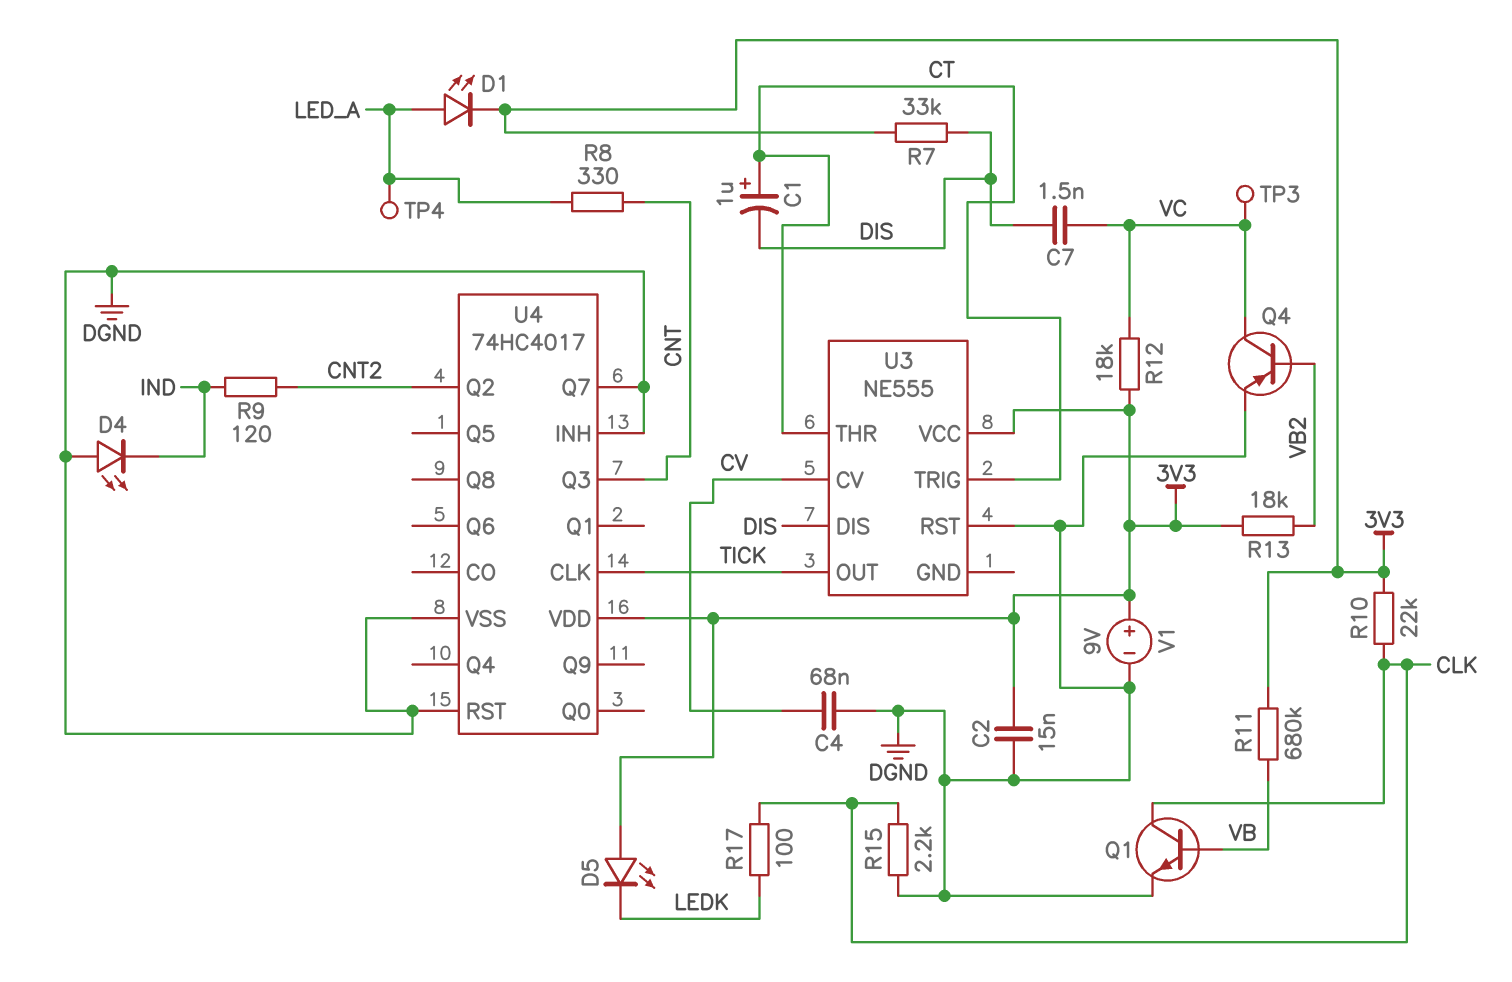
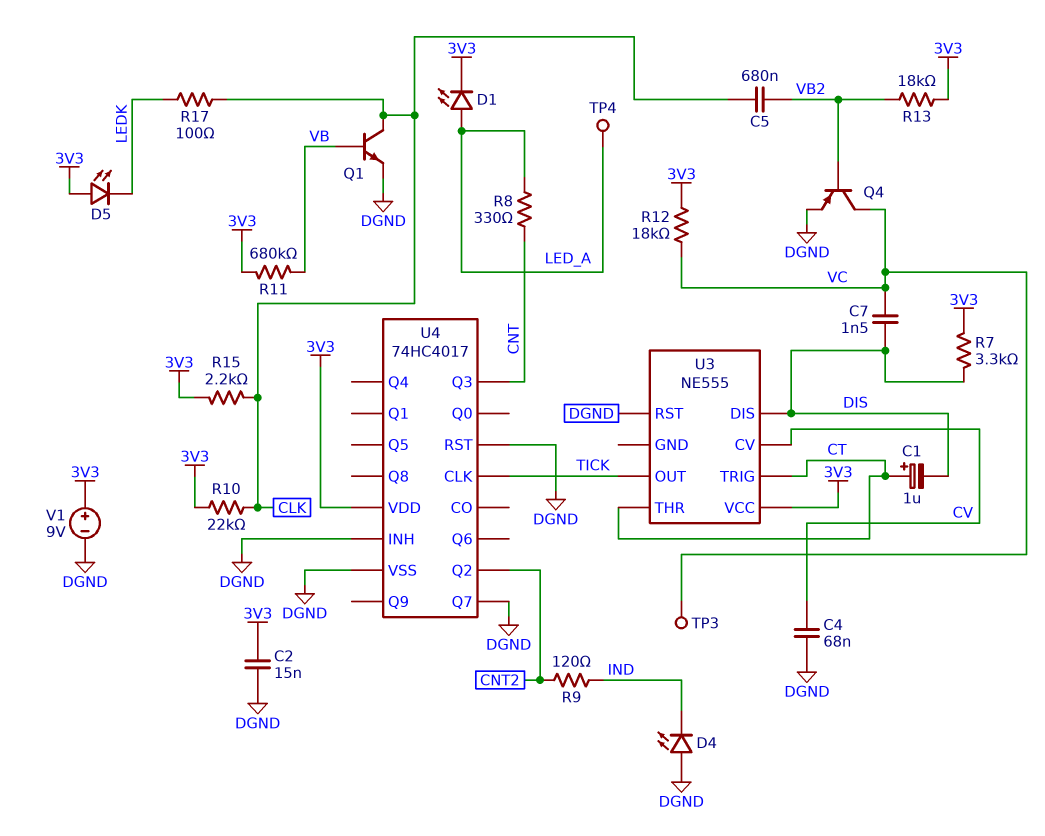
C5: none -> 680nF (CLK, VB2)
R7: 33k (3V3, DIS) -> 3.3k (3V3, DIS)
R15: 2.2k (CLK, DGND) -> 2.2k (3V3, CLK)

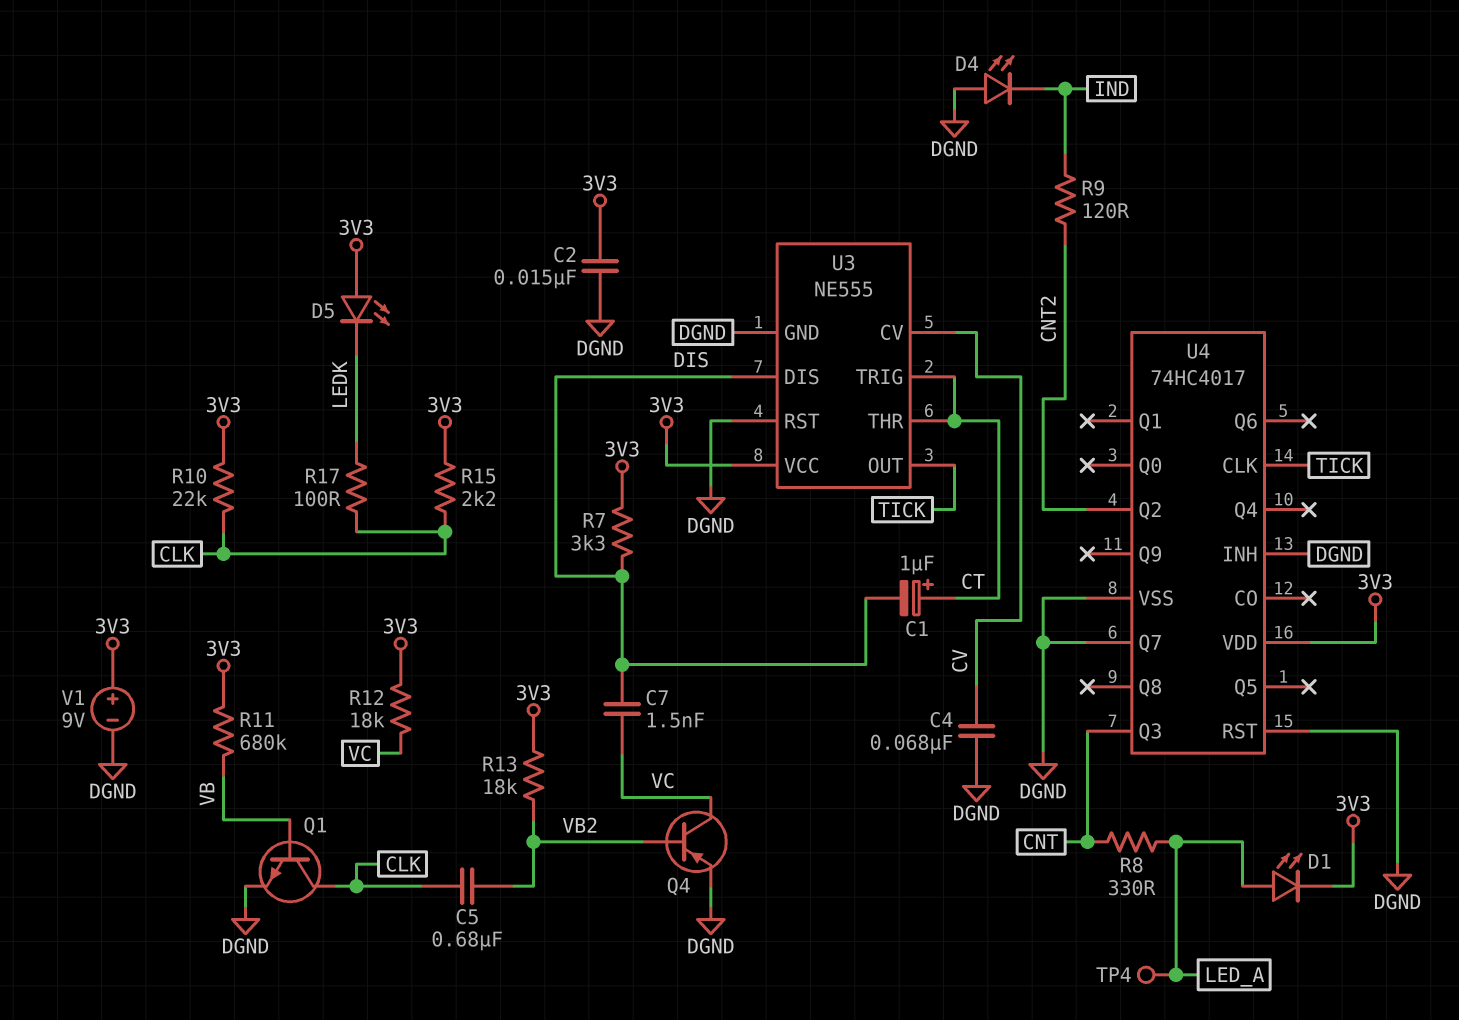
TP3: test point (VC) -> none
U3 pin GND: none -> DGND

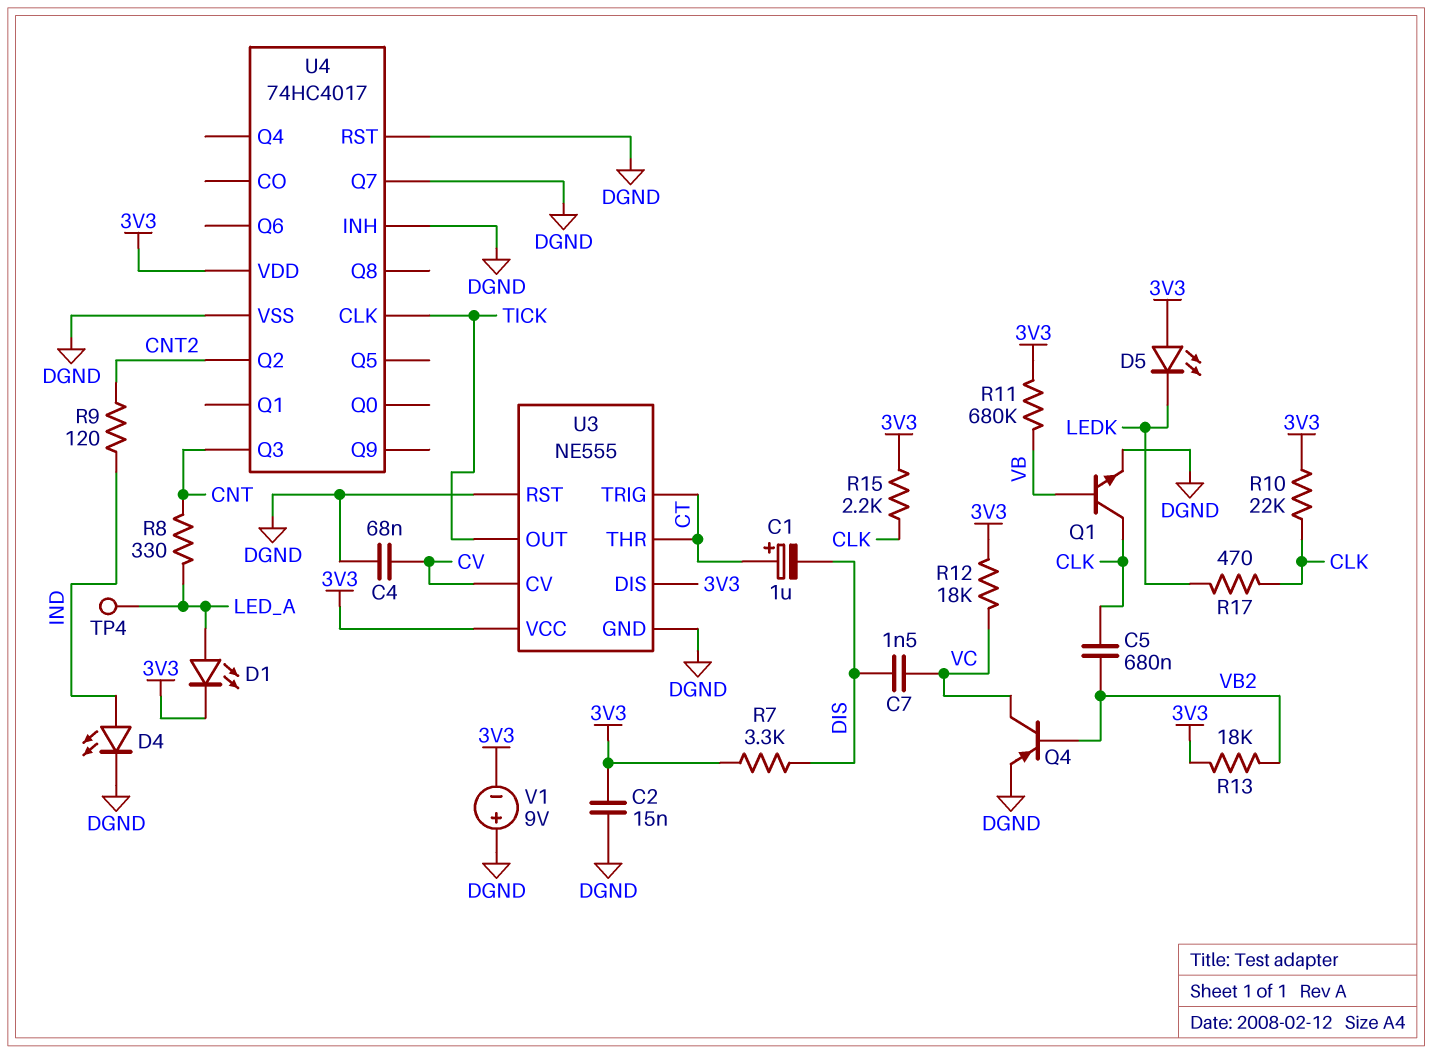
D4: LED (A DGND, K IND) -> LED (A IND, K DGND)
R17: 100 (CLK, LEDK) -> 470 (CLK, LEDK)
U3 pin DIS: DIS -> 3V3
V1: 9V (plus 3V3, minus DGND) -> 9V (plus DGND, minus 3V3)

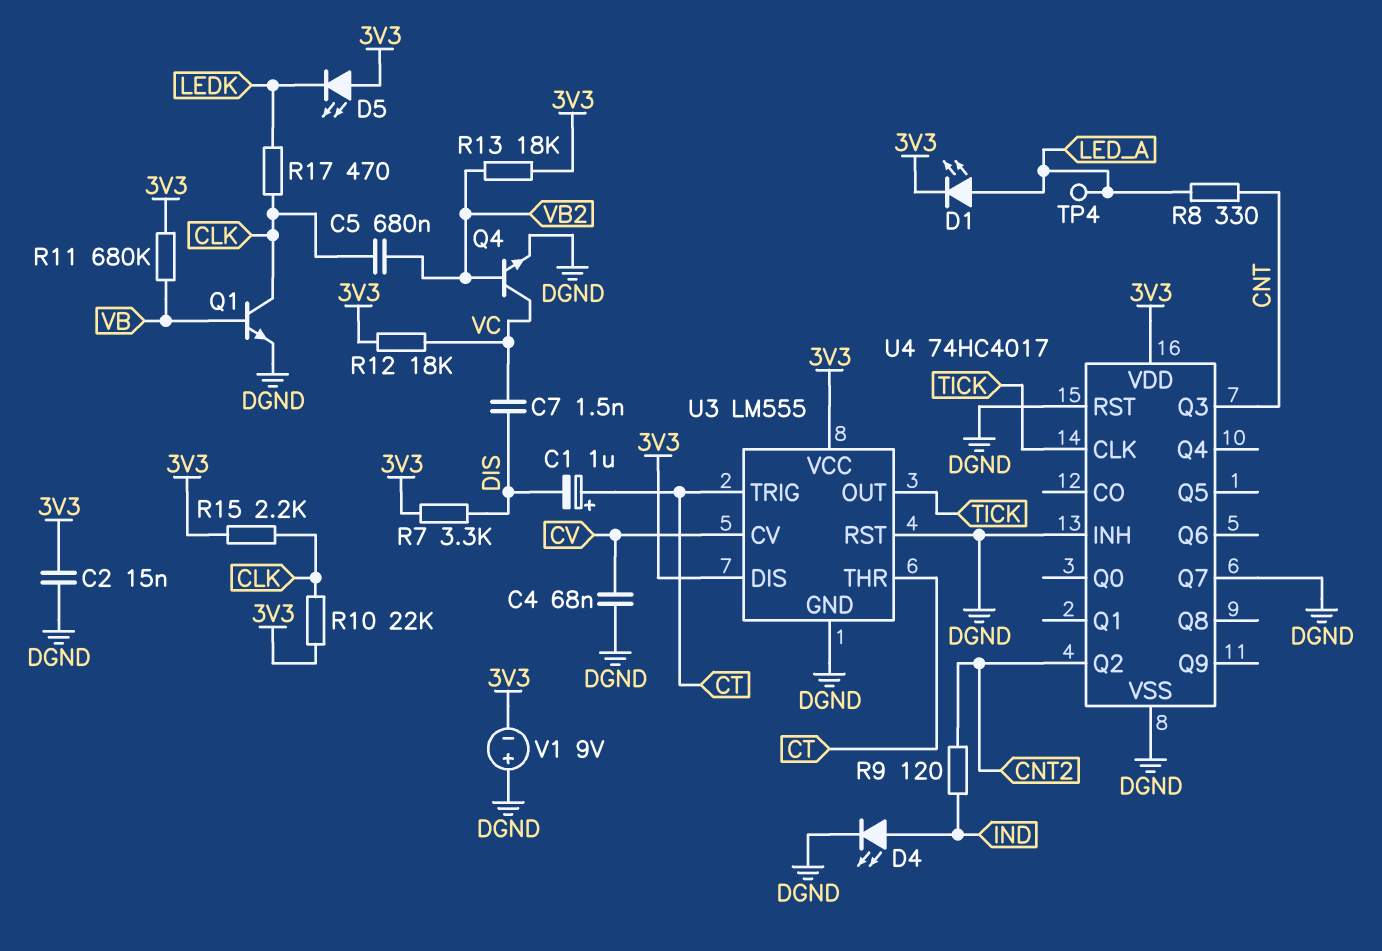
Q4: PNP (B VB2, C VC, E DGND) -> NPN (B VB2, C VC, E DGND)
U3: NE555 -> LM555

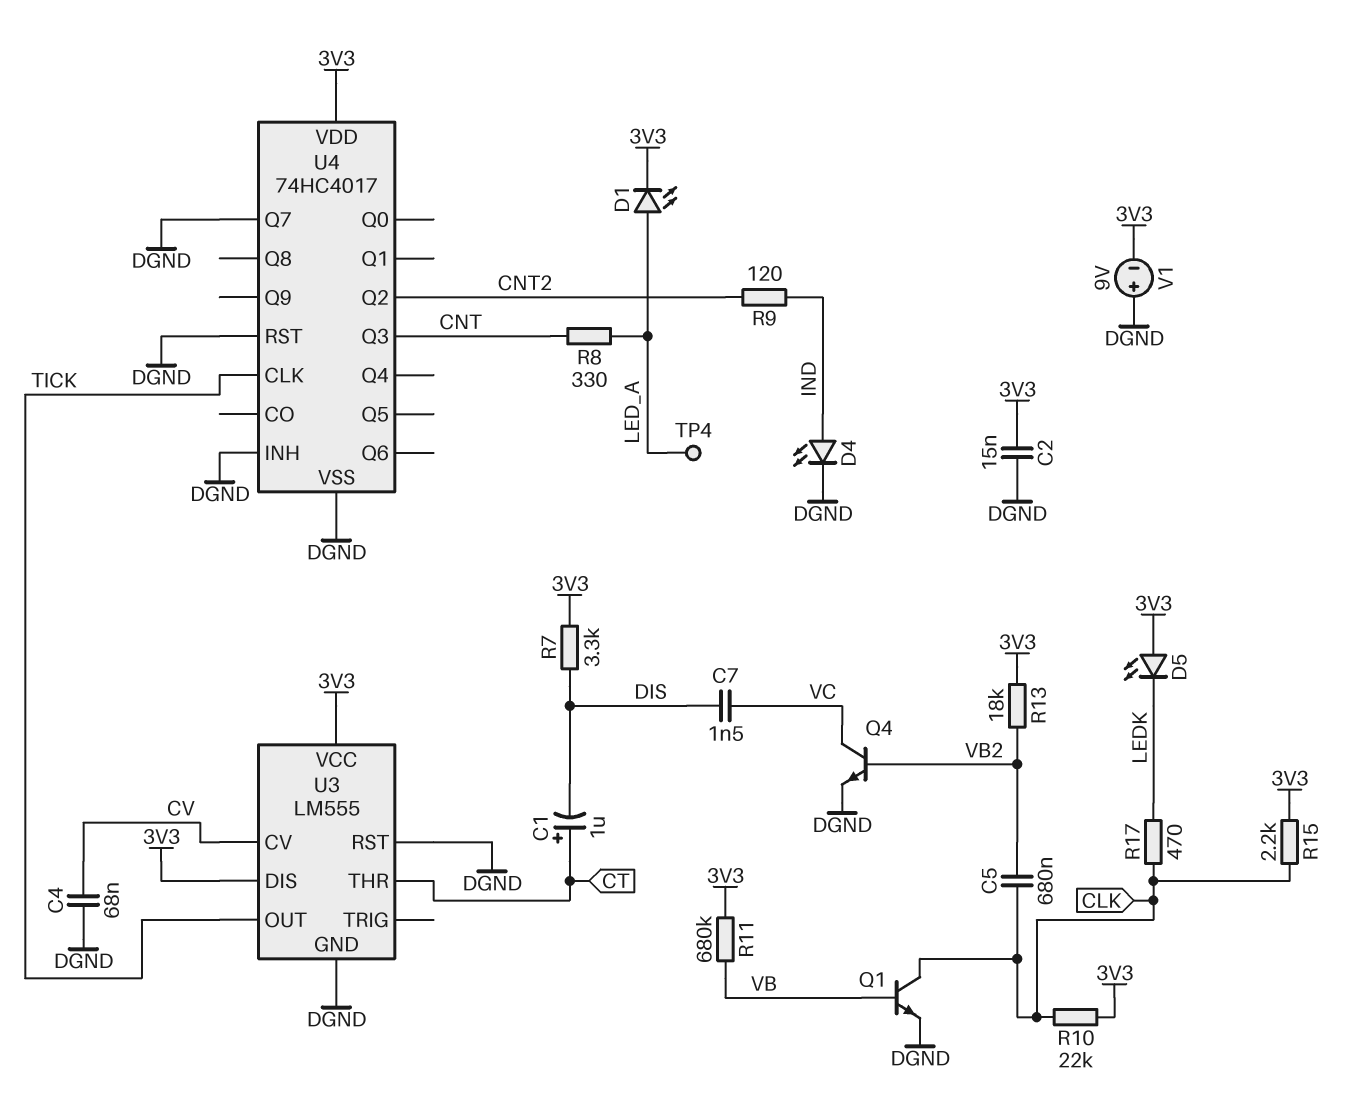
R12: 18k (3V3, VC) -> none
U3 pin TRIG: CT -> none

